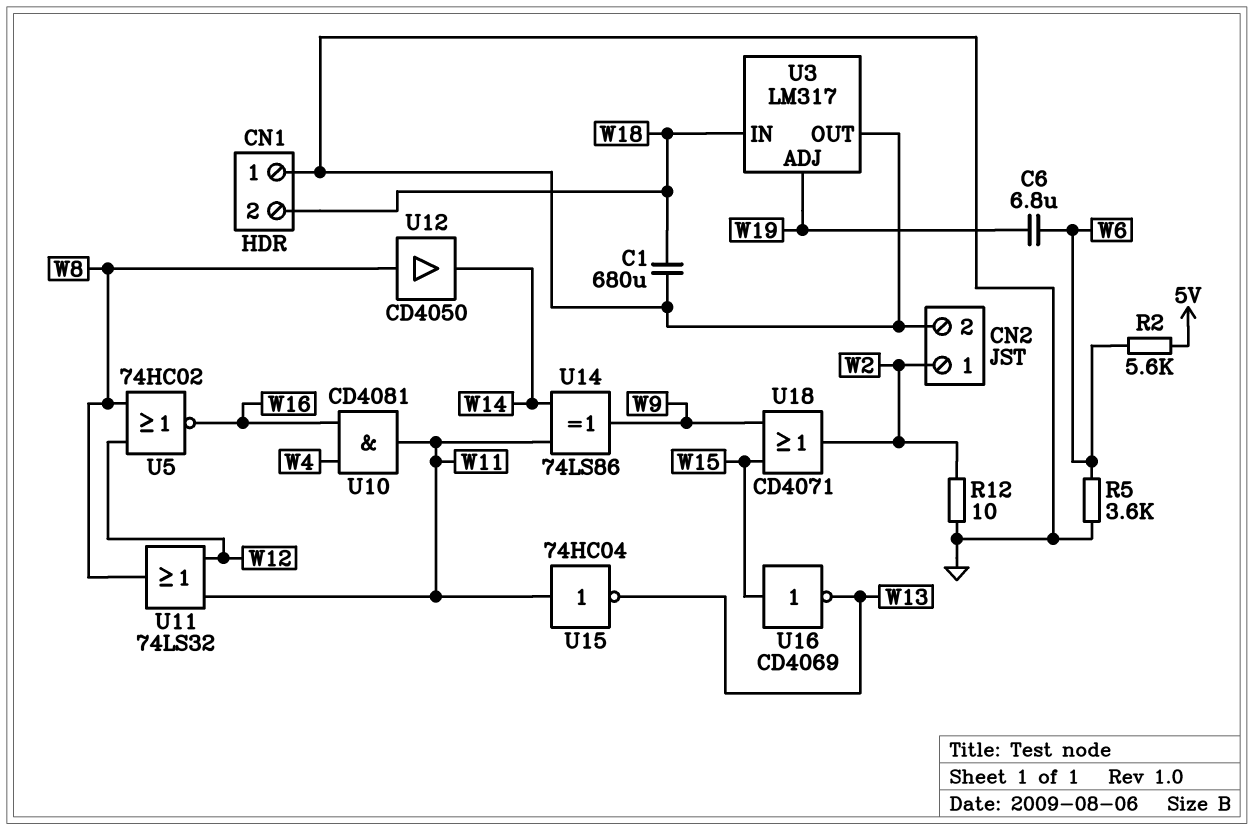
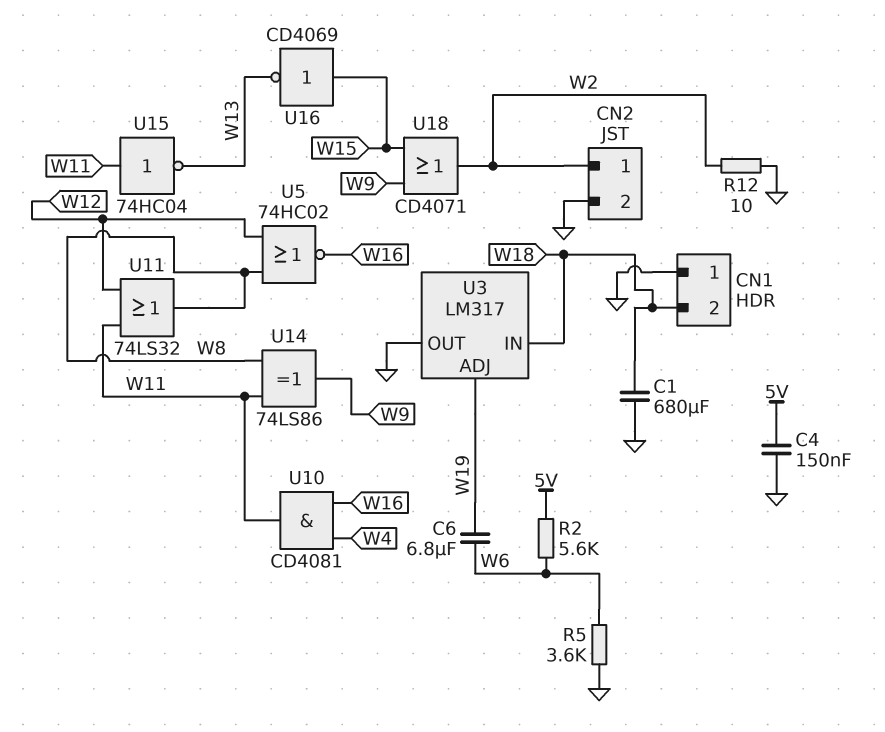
C4: none -> 150nF (5V, GND)
U12: buffer CD4050 (in W8, out W14) -> none
U14: XOR 74LS86 (in W11, in W14, out W9) -> XOR 74LS86 (in W8, in W11, out W9)

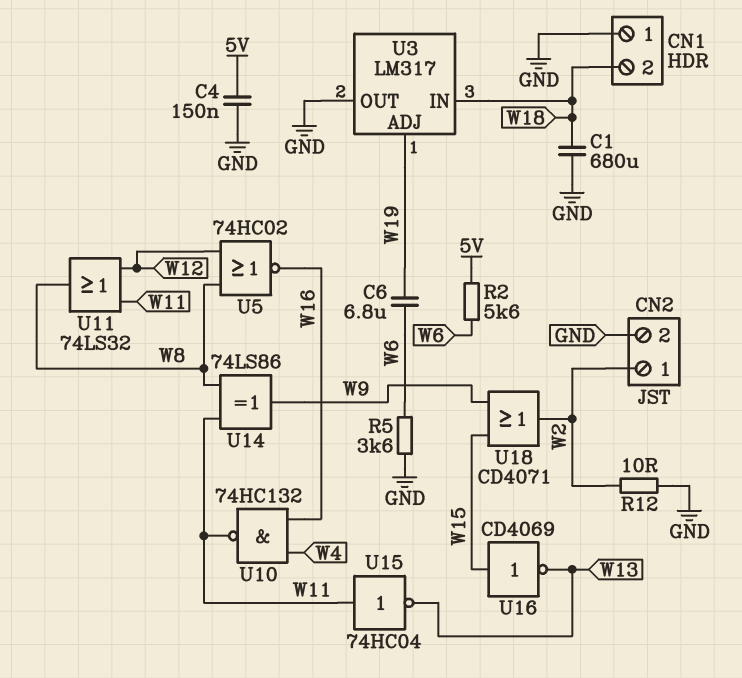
U10: AND CD4081 (in W4, in W16, out W11) -> NAND 74HC132 (in W4, in W16, out W11)

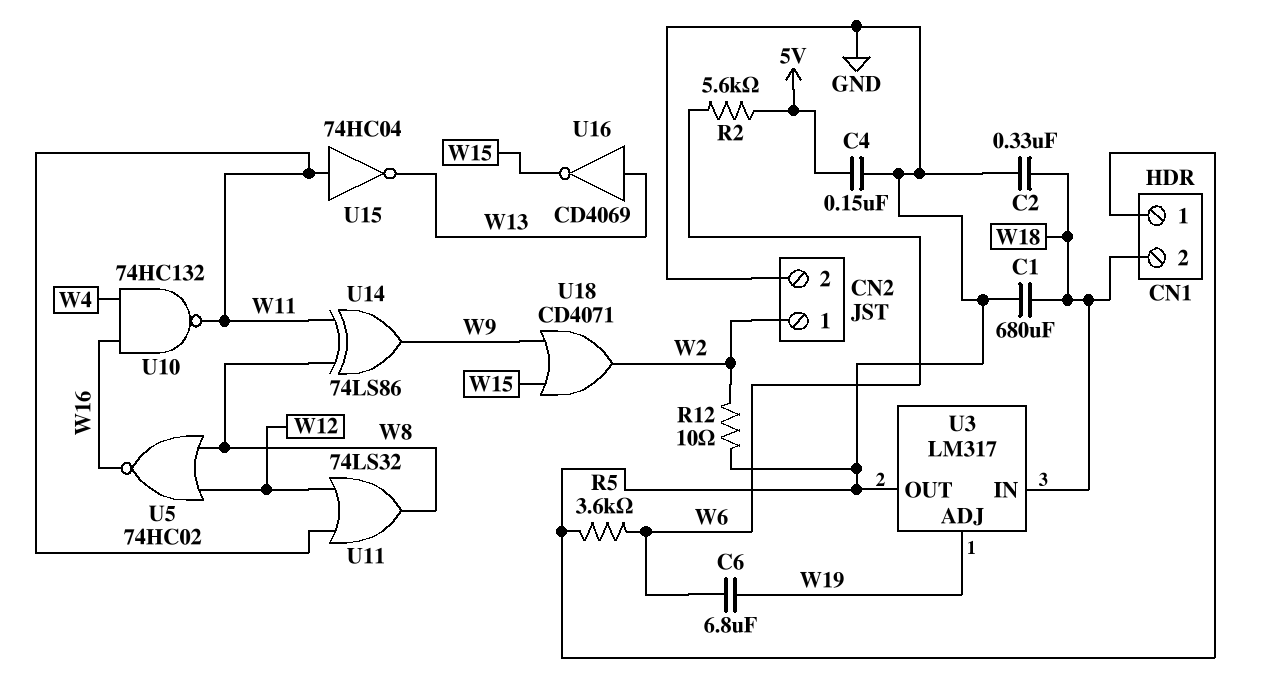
C2: none -> 330nF (GND, W18)
U16: NOT CD4069 (in W15, out W13) -> NOT CD4069 (in W13, out W15)

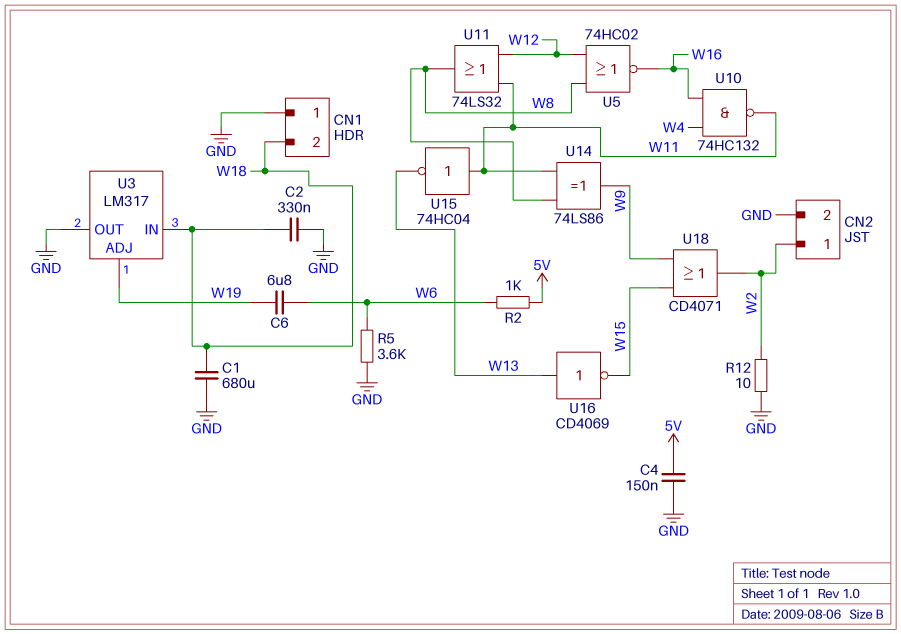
R2: 5.6k (5V, W6) -> 1k (5V, W6)

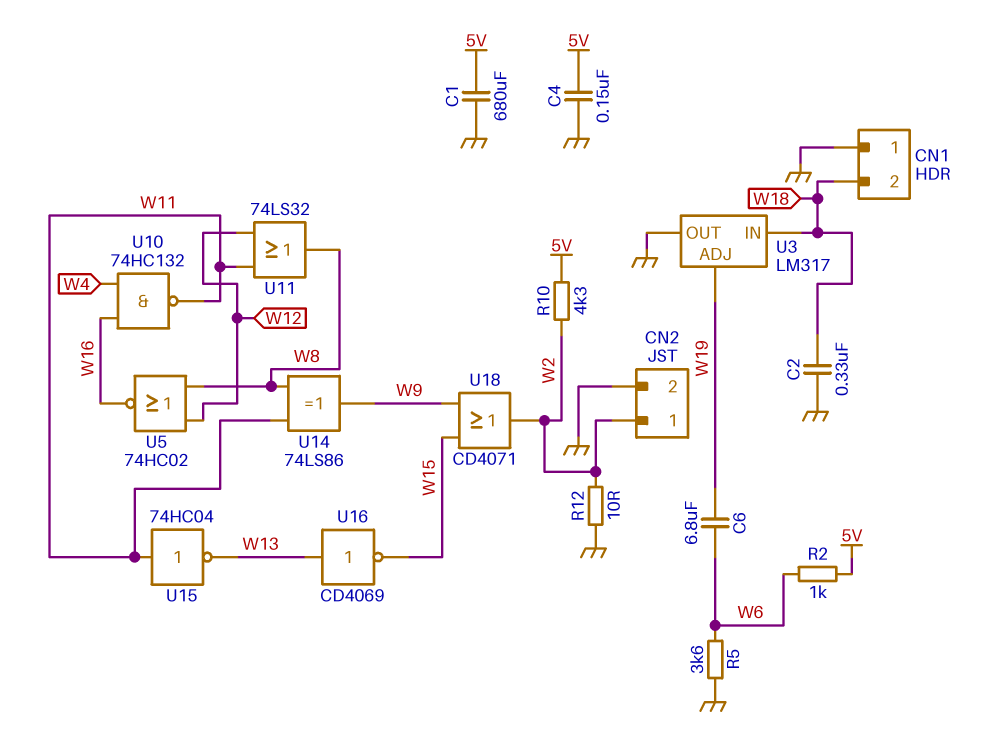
C1: 680uF (GND, W18) -> 680uF (5V, GND)
R10: none -> 4.3k (5V, W2)

